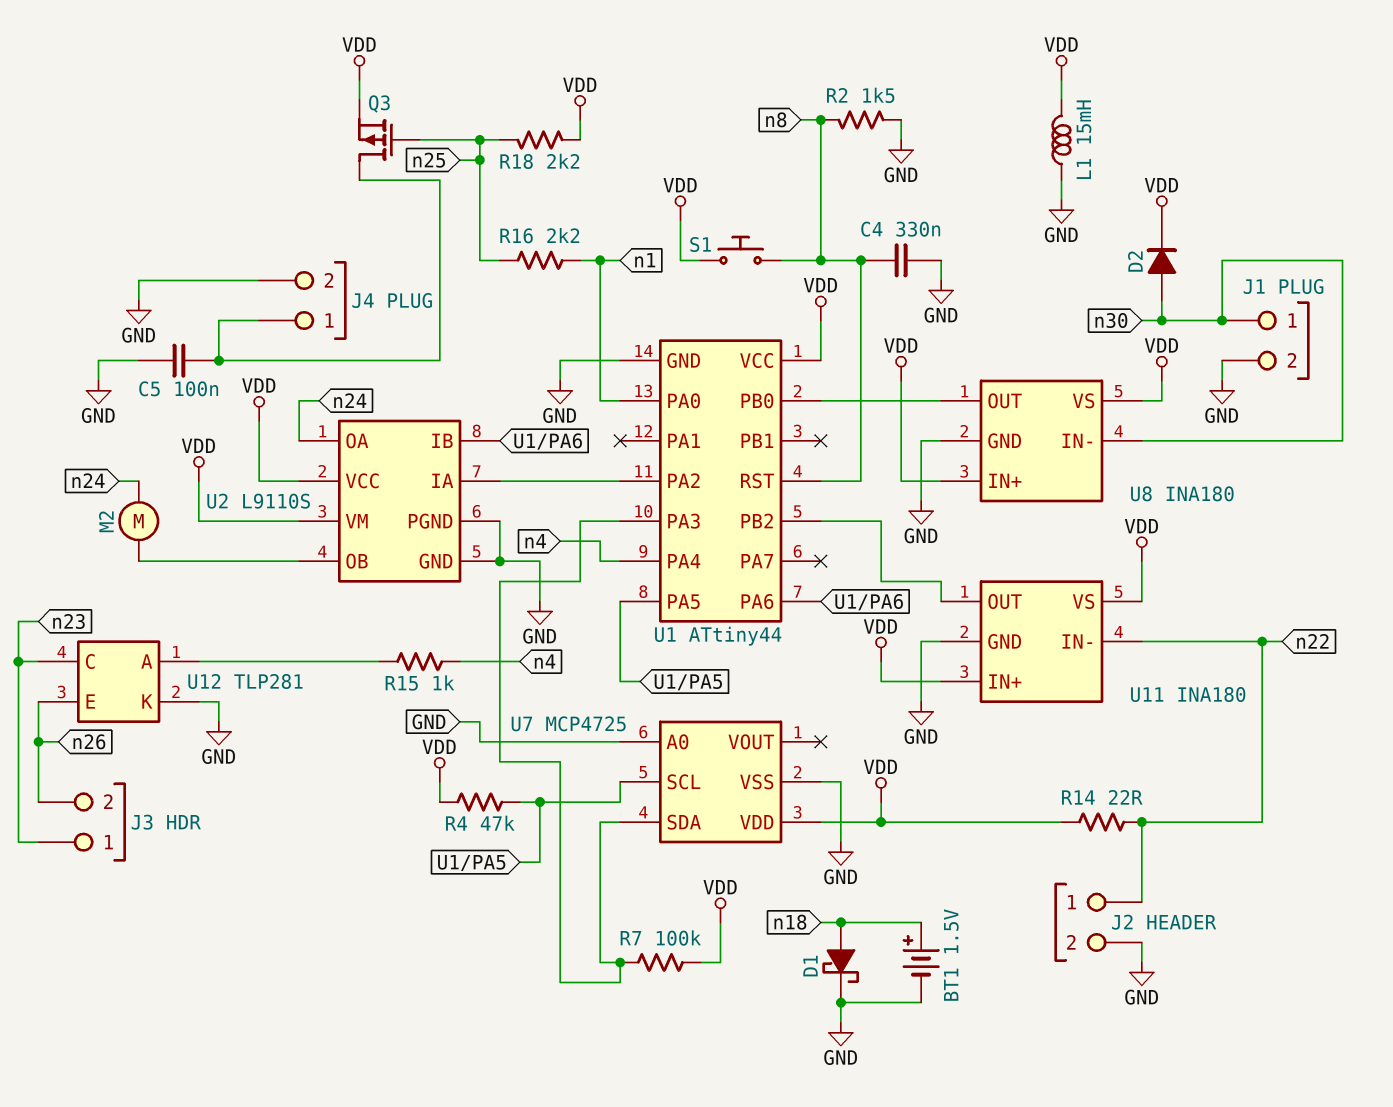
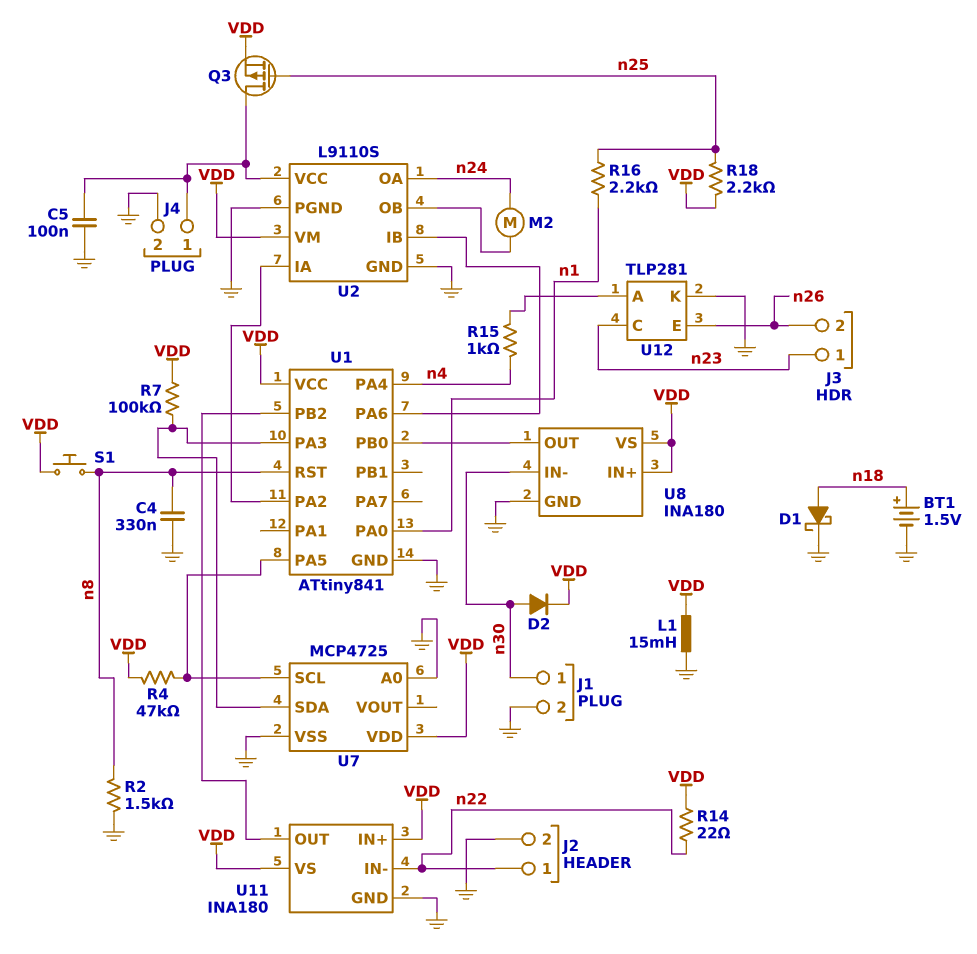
U1: ATtiny44 -> ATtiny841
U2 pin VCC: VDD -> J4/1

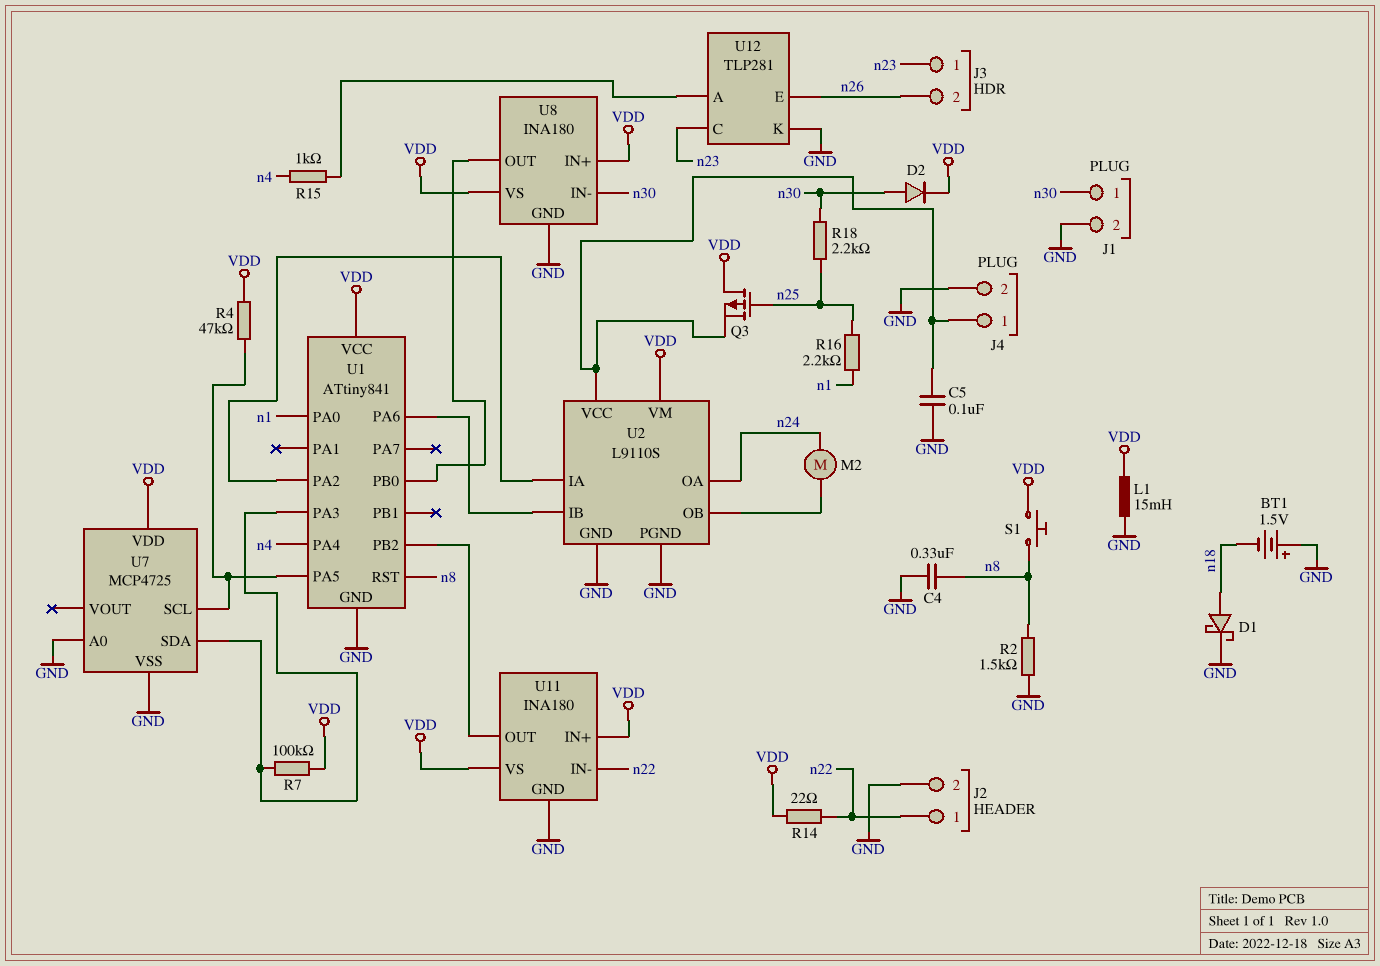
BT1: 1.5V (plus n18, minus GND) -> 1.5V (plus GND, minus n18)
Q3: PMOS (G n25, D J4/1, S VDD) -> PMOS (G n25, D VDD, S J4/1)
R18: 2.2k (VDD, n25) -> 2.2k (n25, n30)

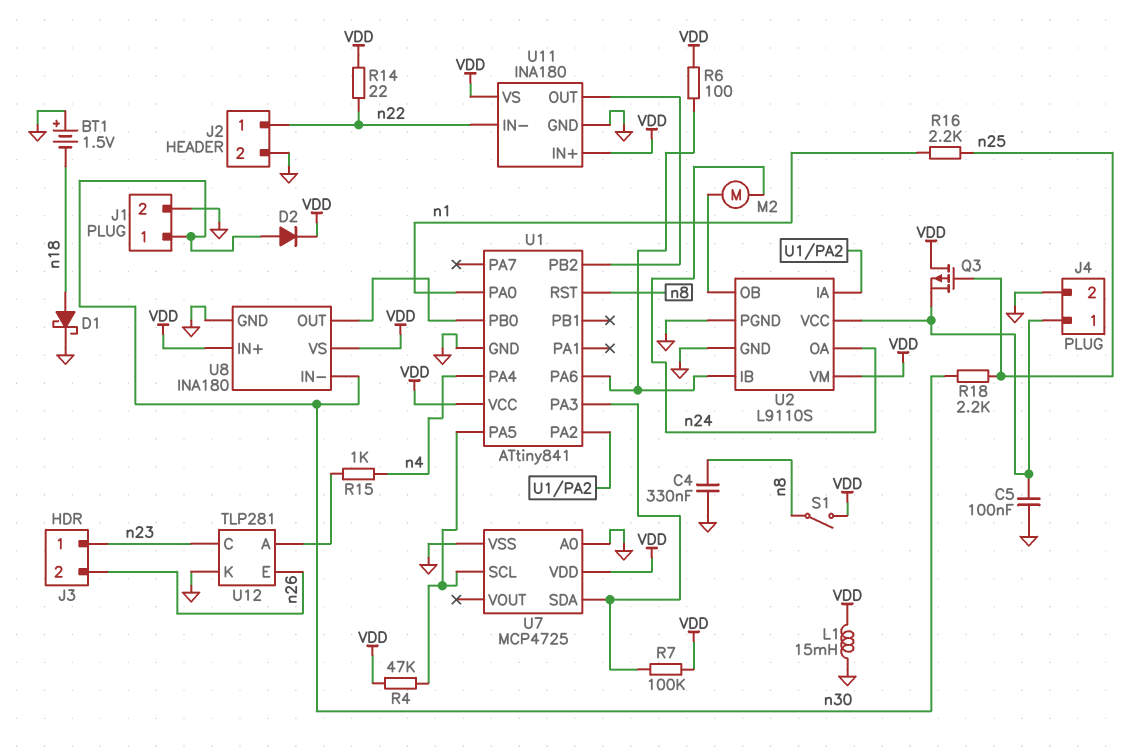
R2: 1.5k (GND, n8) -> none
R6: none -> 100 (U1/PA6, VDD)
S1: button (VDD, n8) -> switch (VDD, n8)

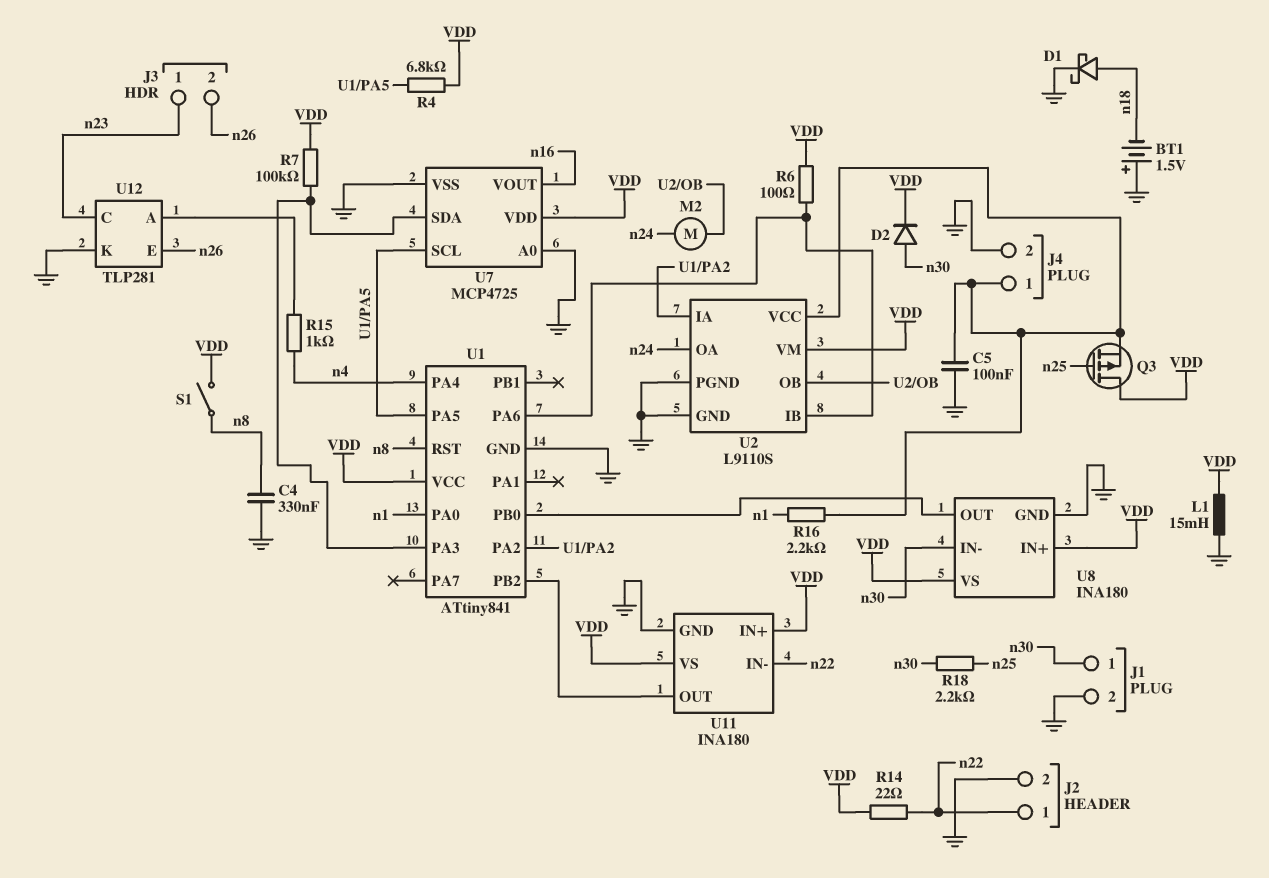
R4: 47k (U1/PA5, VDD) -> 6.8k (U1/PA5, VDD)
R16: 2.2k (n1, n25) -> 2.2k (J4/1, n1)
U7 pin VOUT: none -> n16

